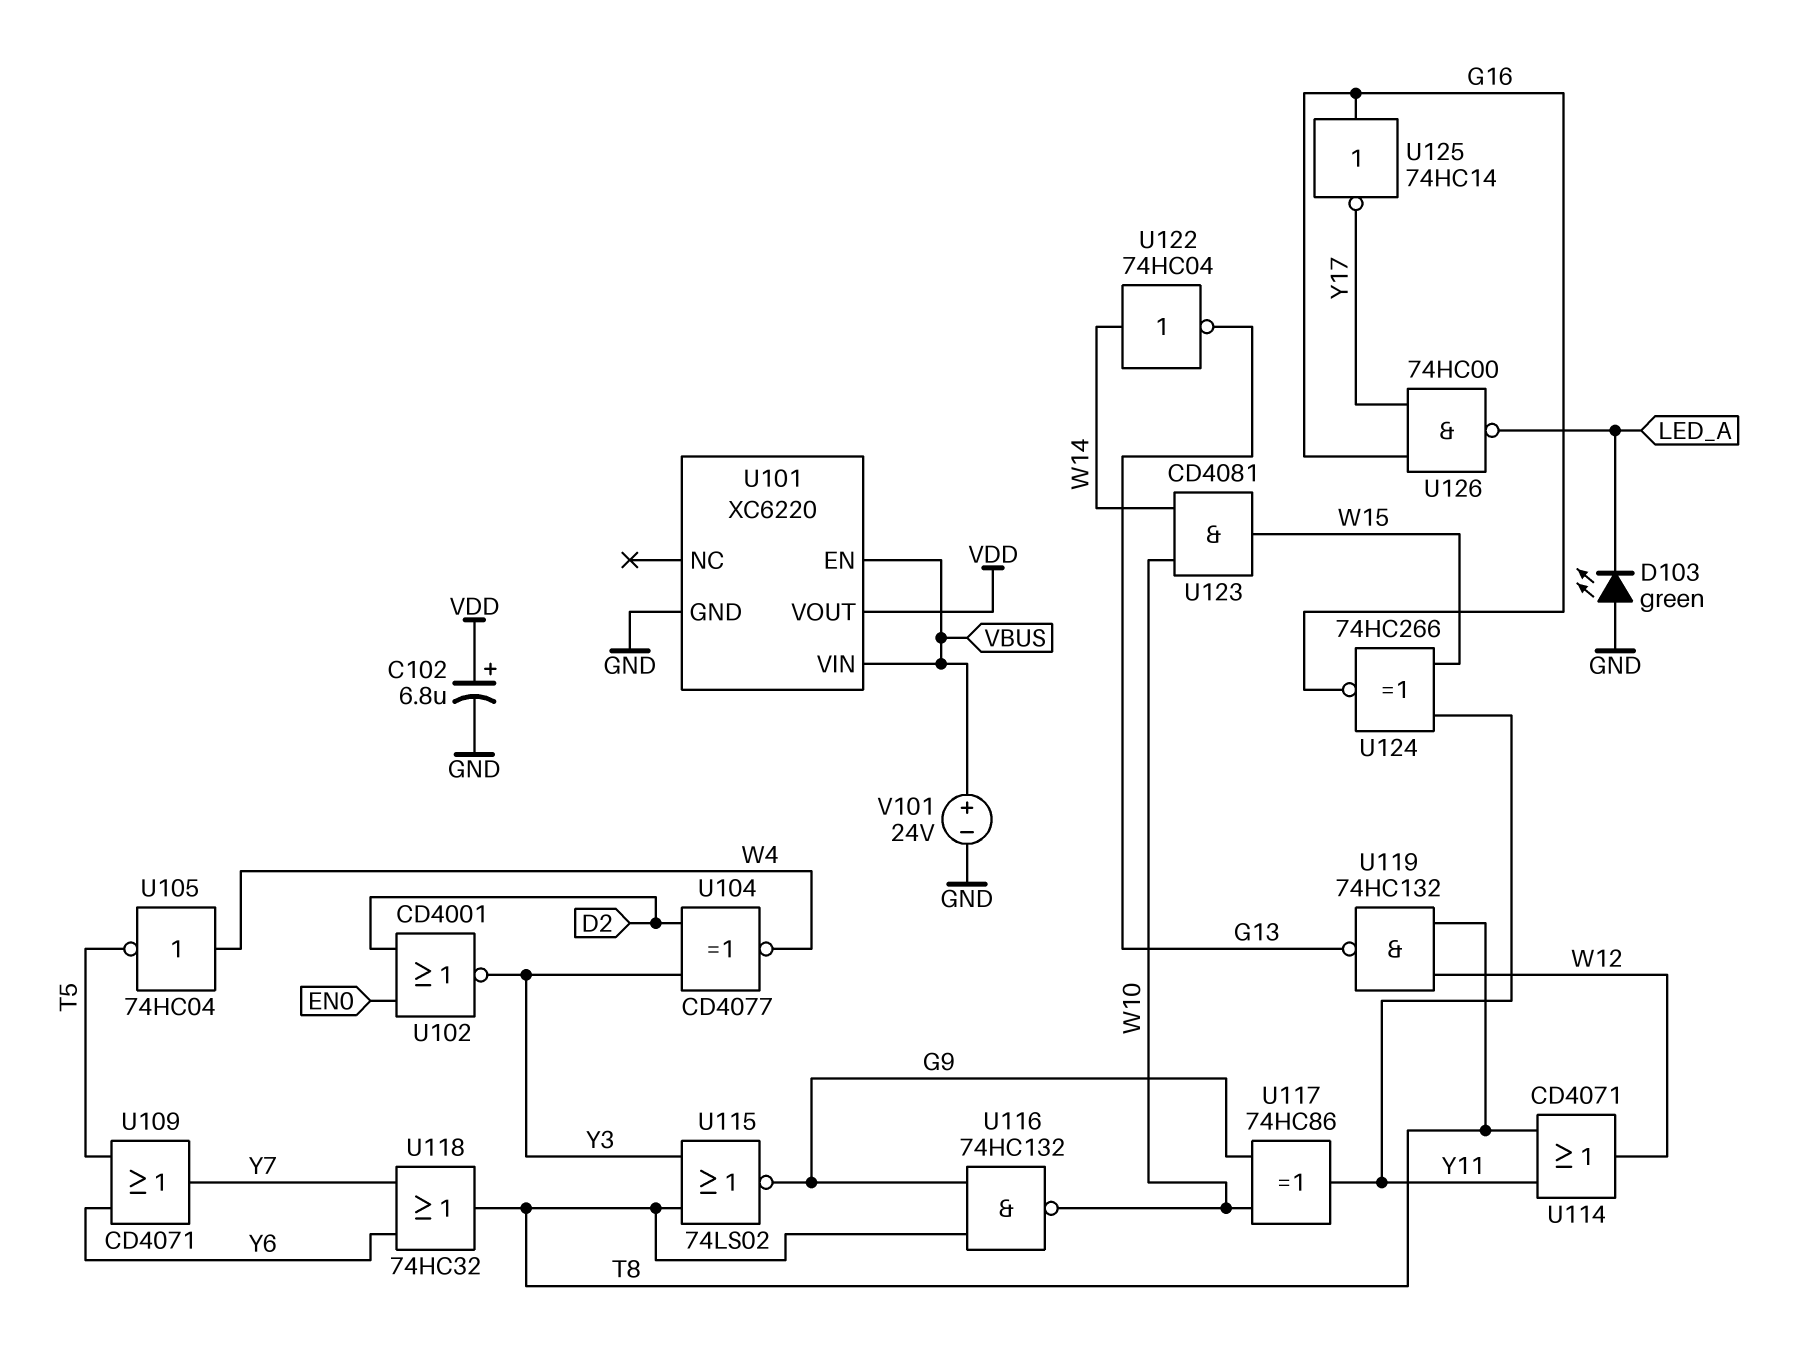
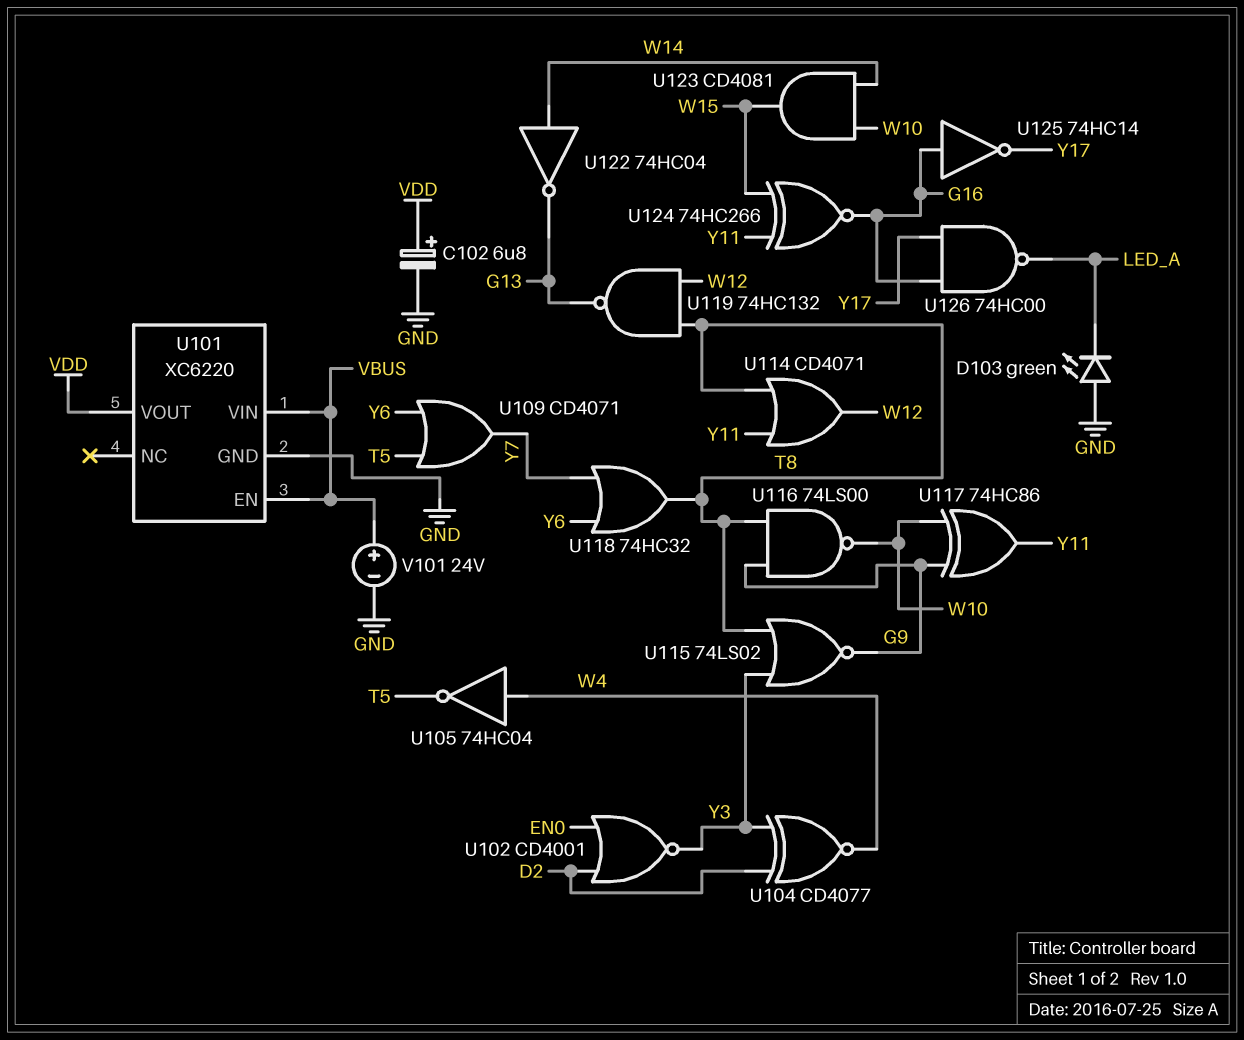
U116: NAND 74HC132 (in G9, in T8, out W10) -> NAND 74LS00 (in G9, in T8, out W10)

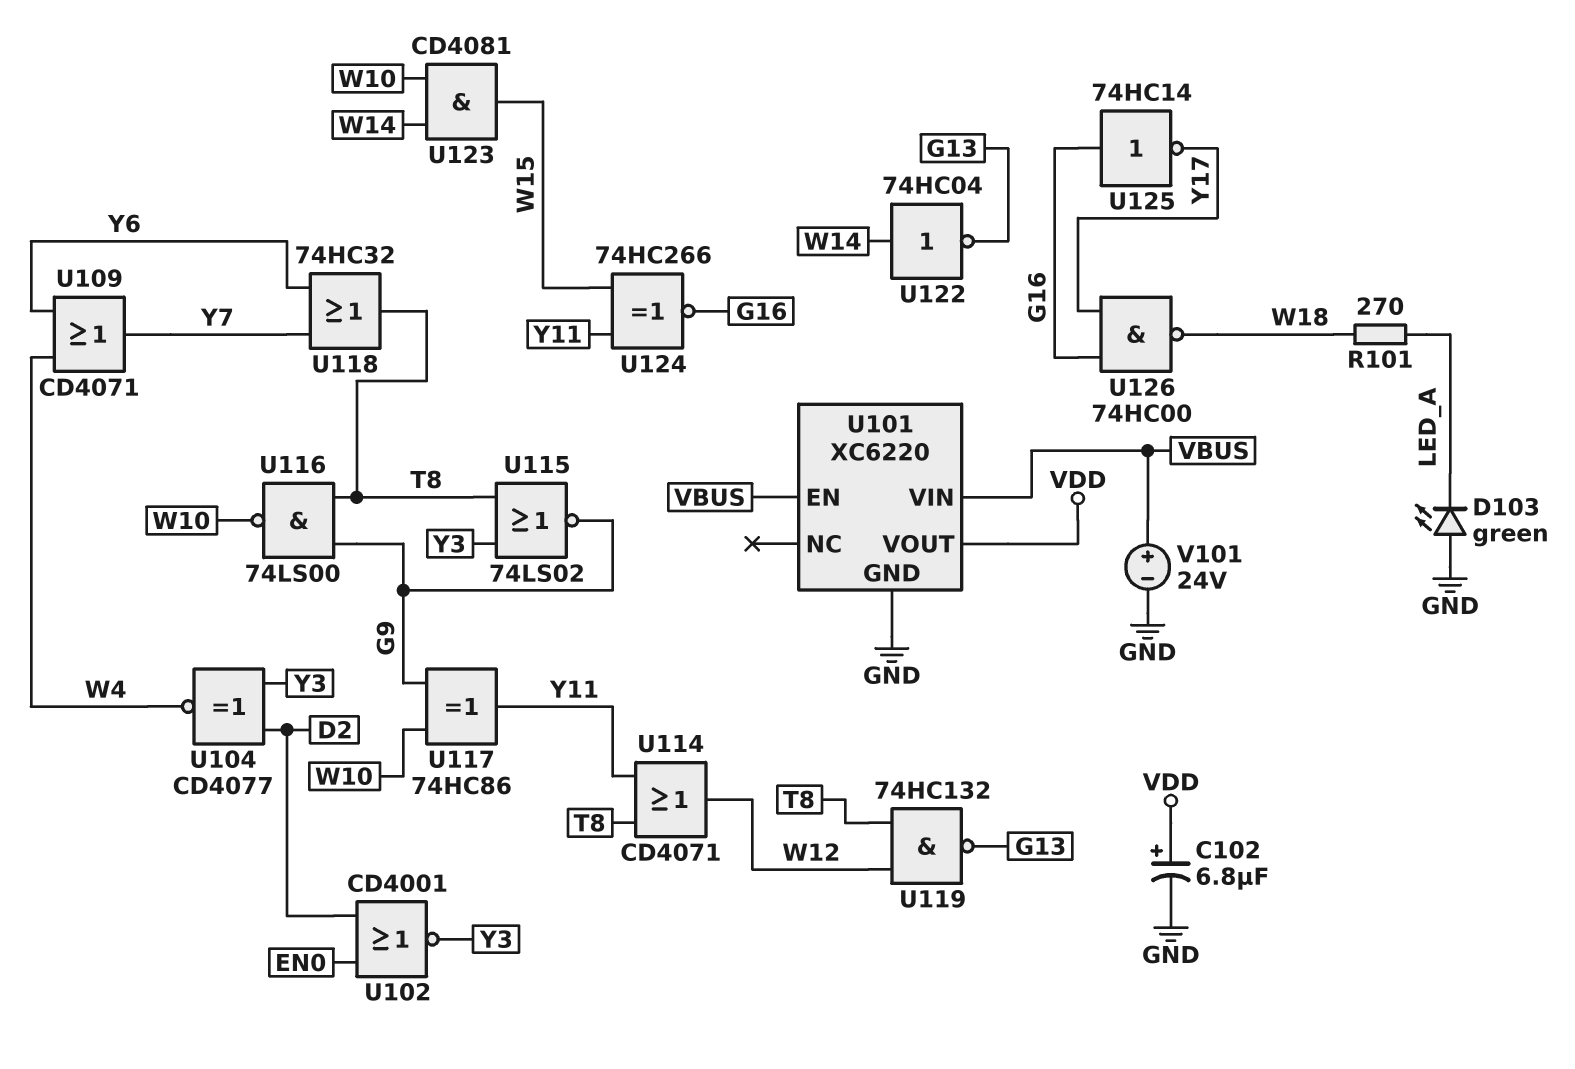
R101: none -> 270 (LED_A, W18)
U105: NOT 74HC04 (in W4, out T5) -> none
U109: OR CD4071 (in T5, in Y6, out Y7) -> OR CD4071 (in W4, in Y6, out Y7)
U126: NAND 74HC00 (in G16, in Y17, out LED_A) -> NAND 74HC00 (in G16, in Y17, out W18)

